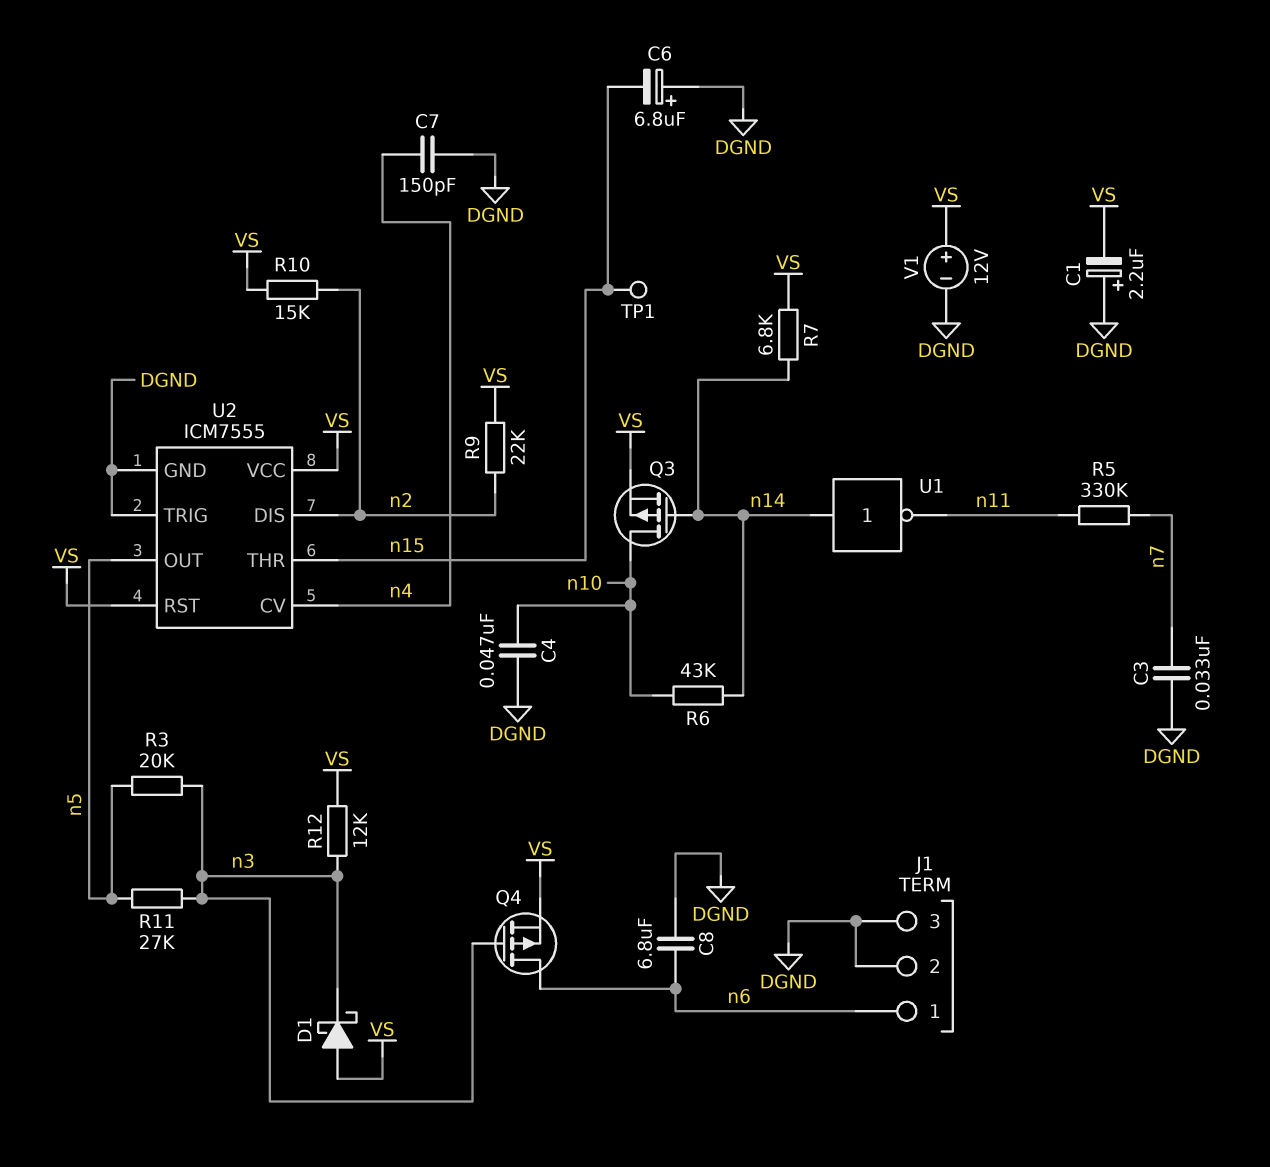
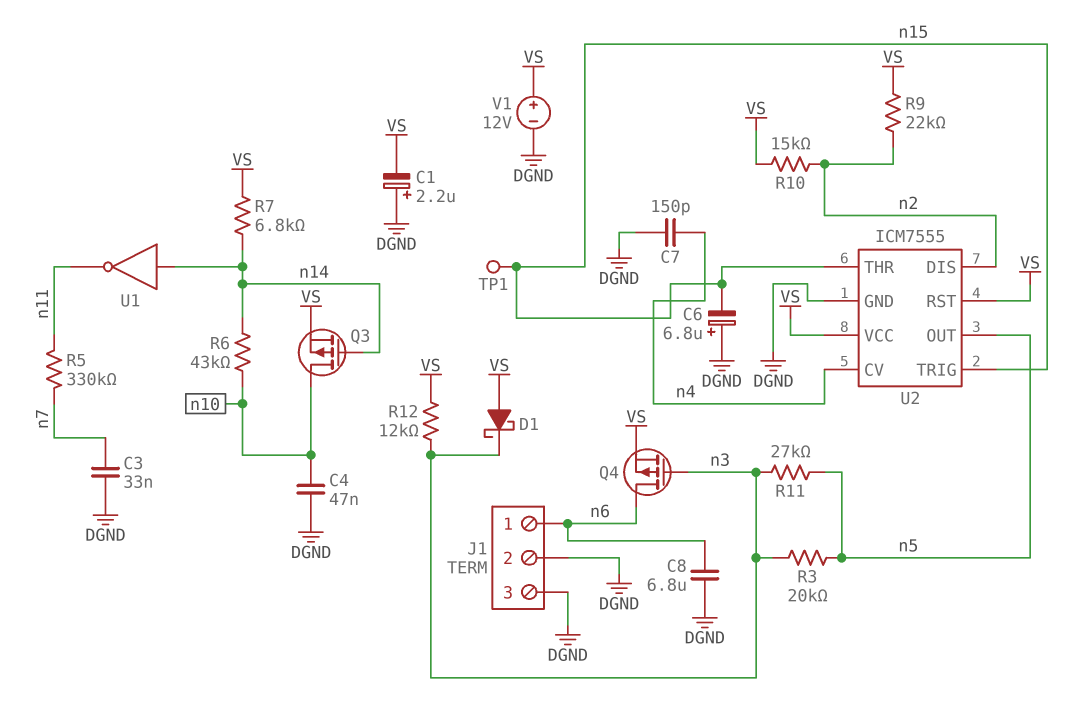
U2 pin TRIG: DGND -> n15

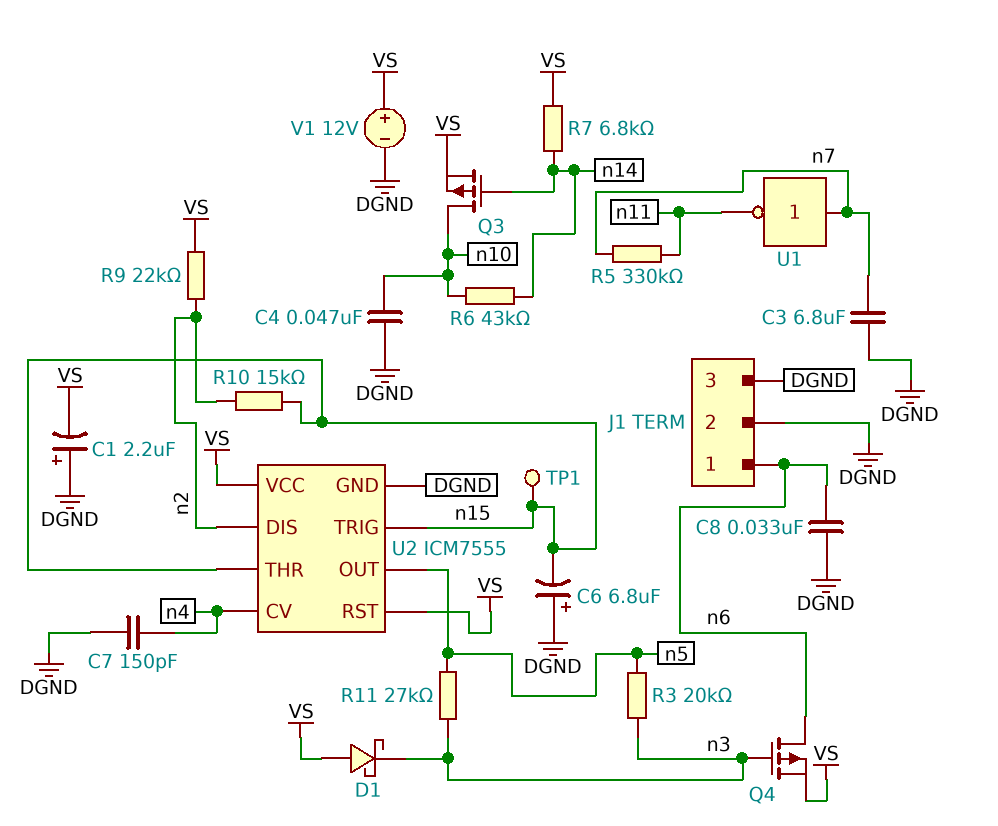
C3: 33nF (DGND, n7) -> 6.8uF (DGND, n7)
C8: 6.8uF (DGND, n6) -> 33nF (DGND, n6)
R10: 15k (VS, n2) -> 15k (n2, n15)
R12: 12k (VS, n3) -> none
U1: NOT (in n14, out n11) -> NOT (in n7, out n11)

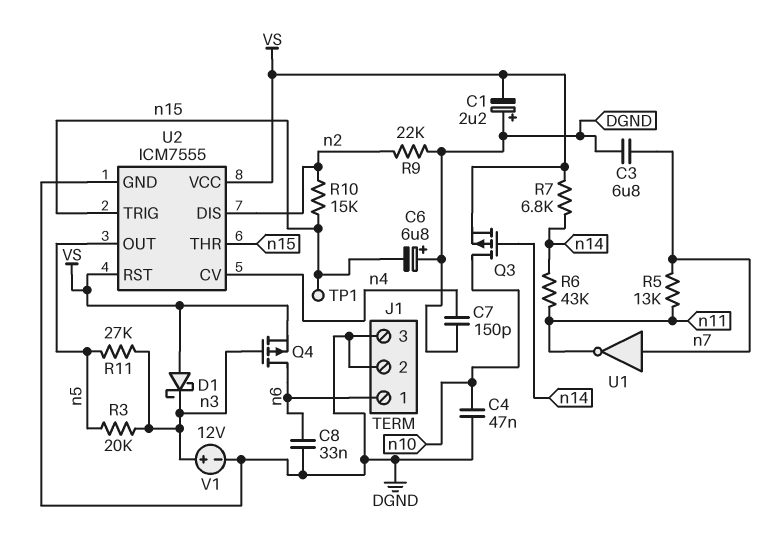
R5: 330k (n7, n11) -> 13k (n7, n11)
R6: 43k (n10, n14) -> 43k (n11, n14)
R9: 22k (VS, n2) -> 22k (DGND, n2)
V1: 12V (plus VS, minus DGND) -> 12V (plus n3, minus DGND)

